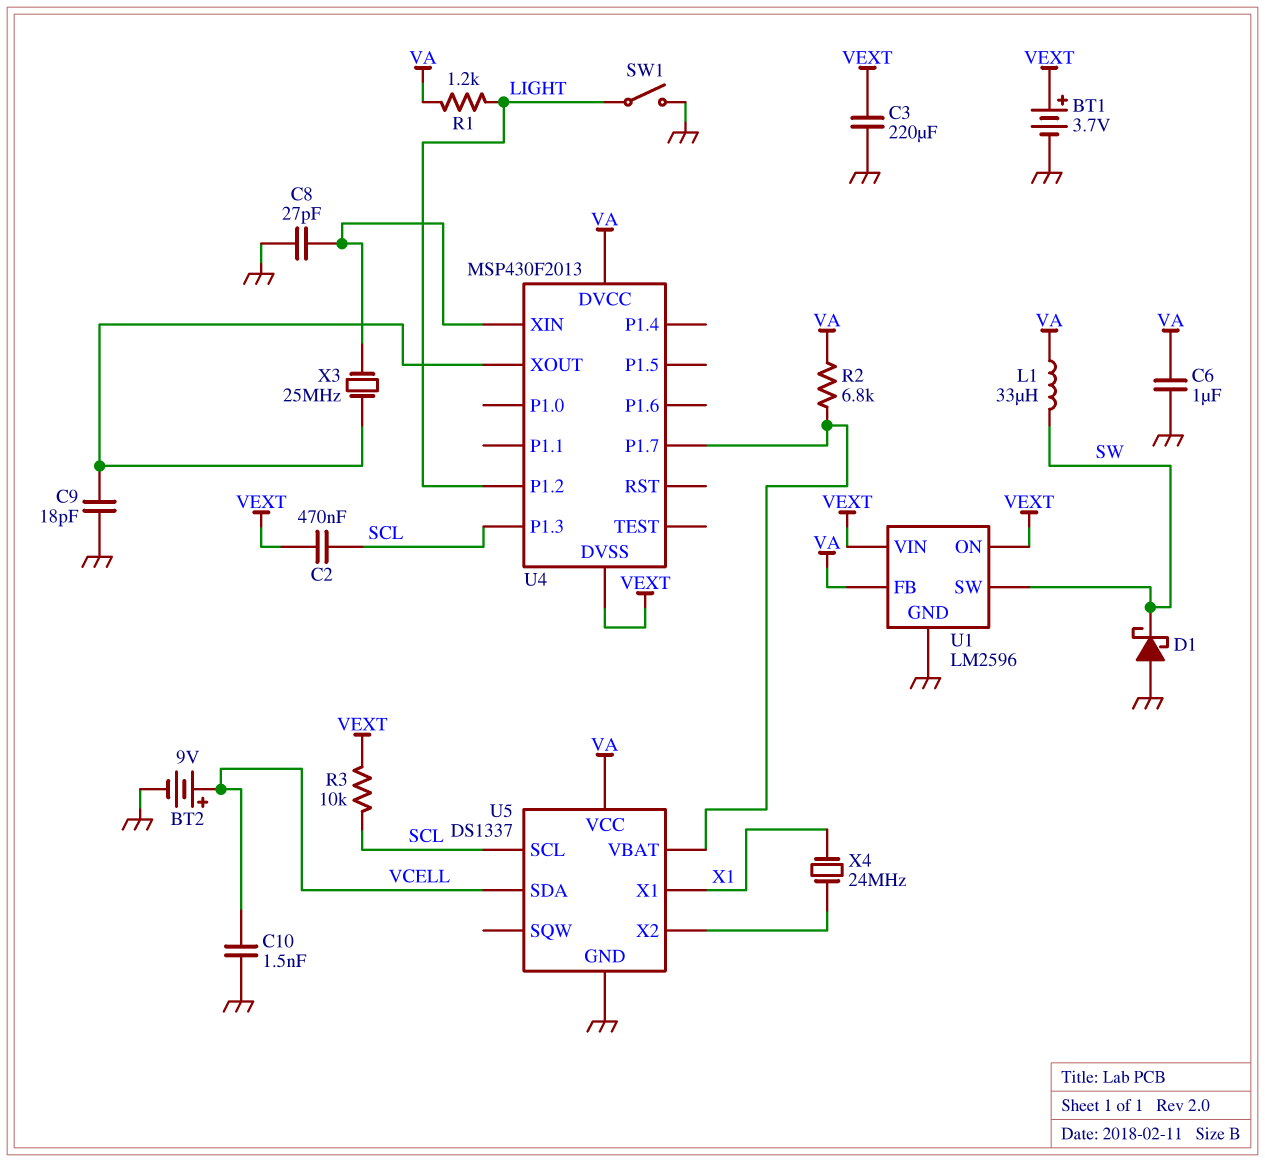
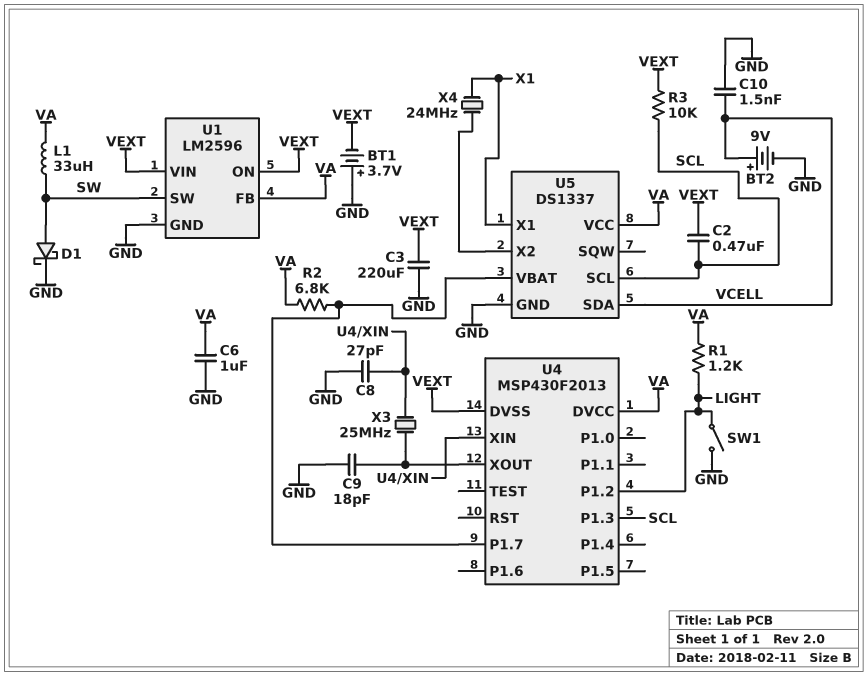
BT1: 3.7V (plus VEXT, minus GND) -> 3.7V (plus GND, minus VEXT)
D1: schottky (A GND, K SW) -> schottky (A SW, K GND)

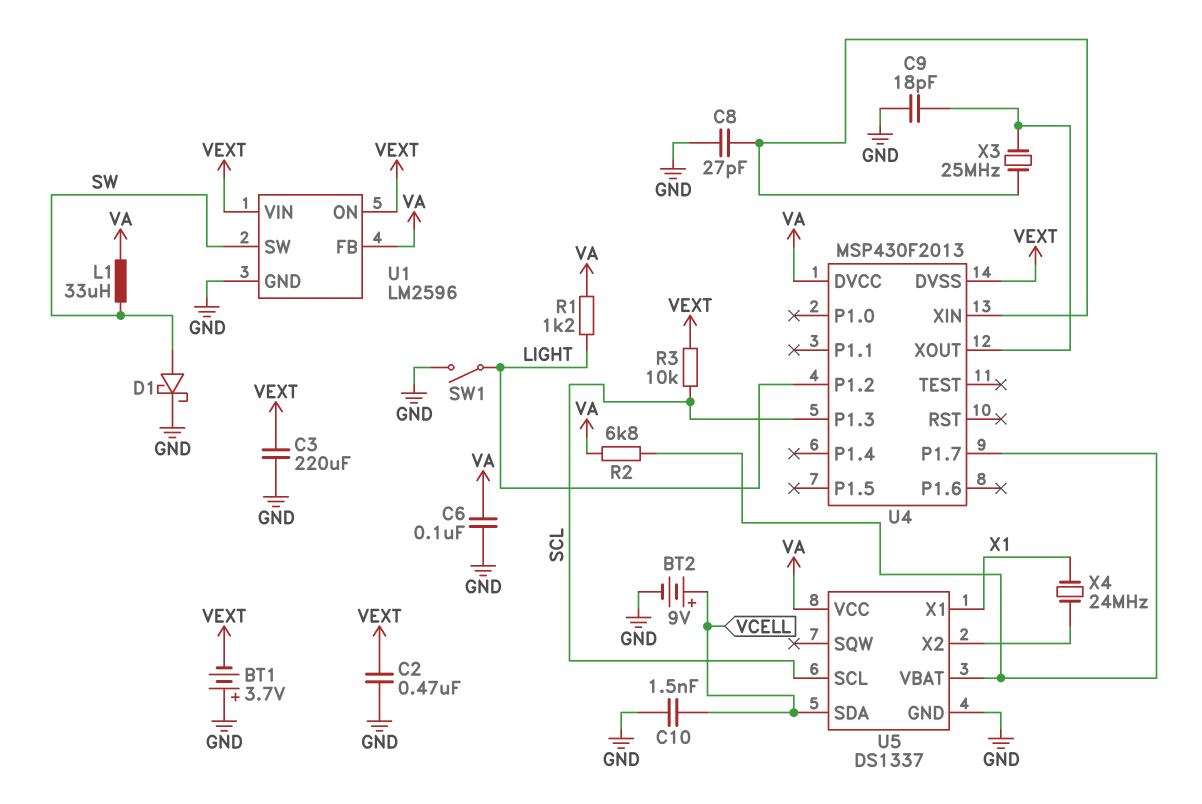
C2: 470nF (SCL, VEXT) -> 470nF (GND, VEXT)
C6: 1uF (GND, VA) -> 100nF (GND, VA)

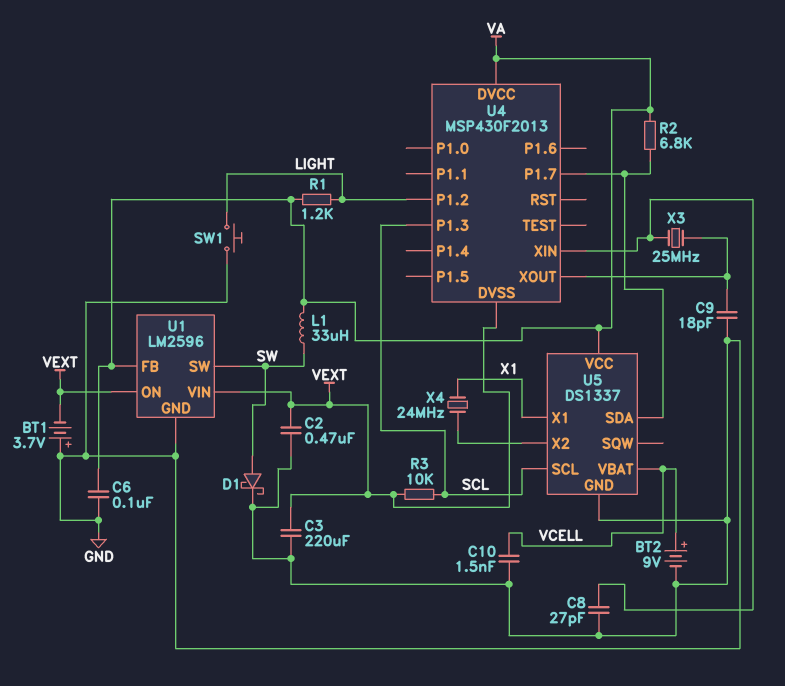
SW1: switch (GND, LIGHT) -> button (GND, LIGHT)
U5 pin SDA: VCELL -> U4/P1.7
U5 pin VBAT: U4/P1.7 -> VCELL

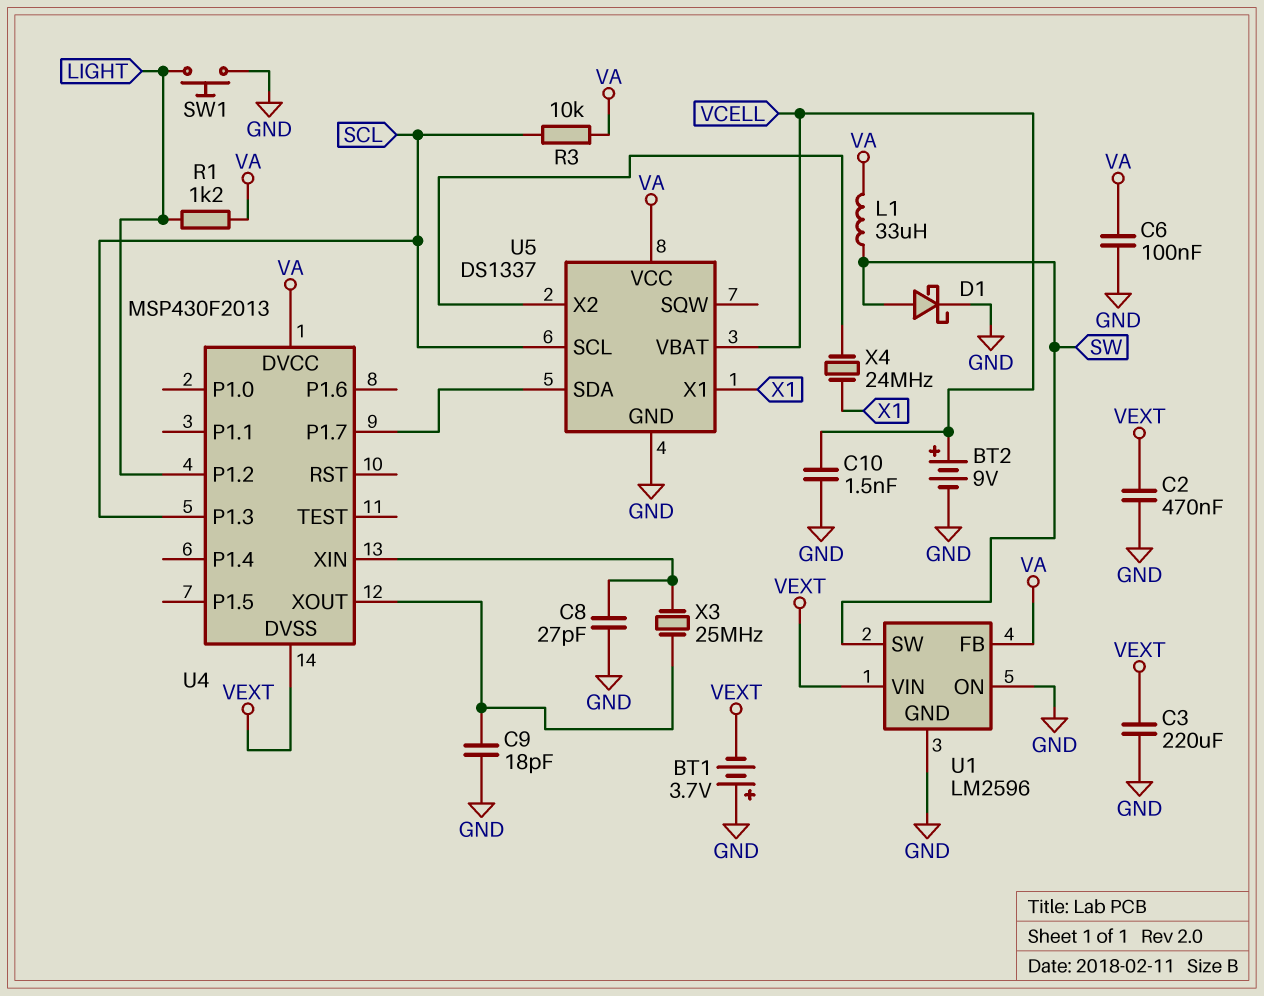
R2: 6.8k (U4/P1.7, VA) -> none
R3: 10k (SCL, VEXT) -> 10k (SCL, VA)
U1 pin ON: VEXT -> GND

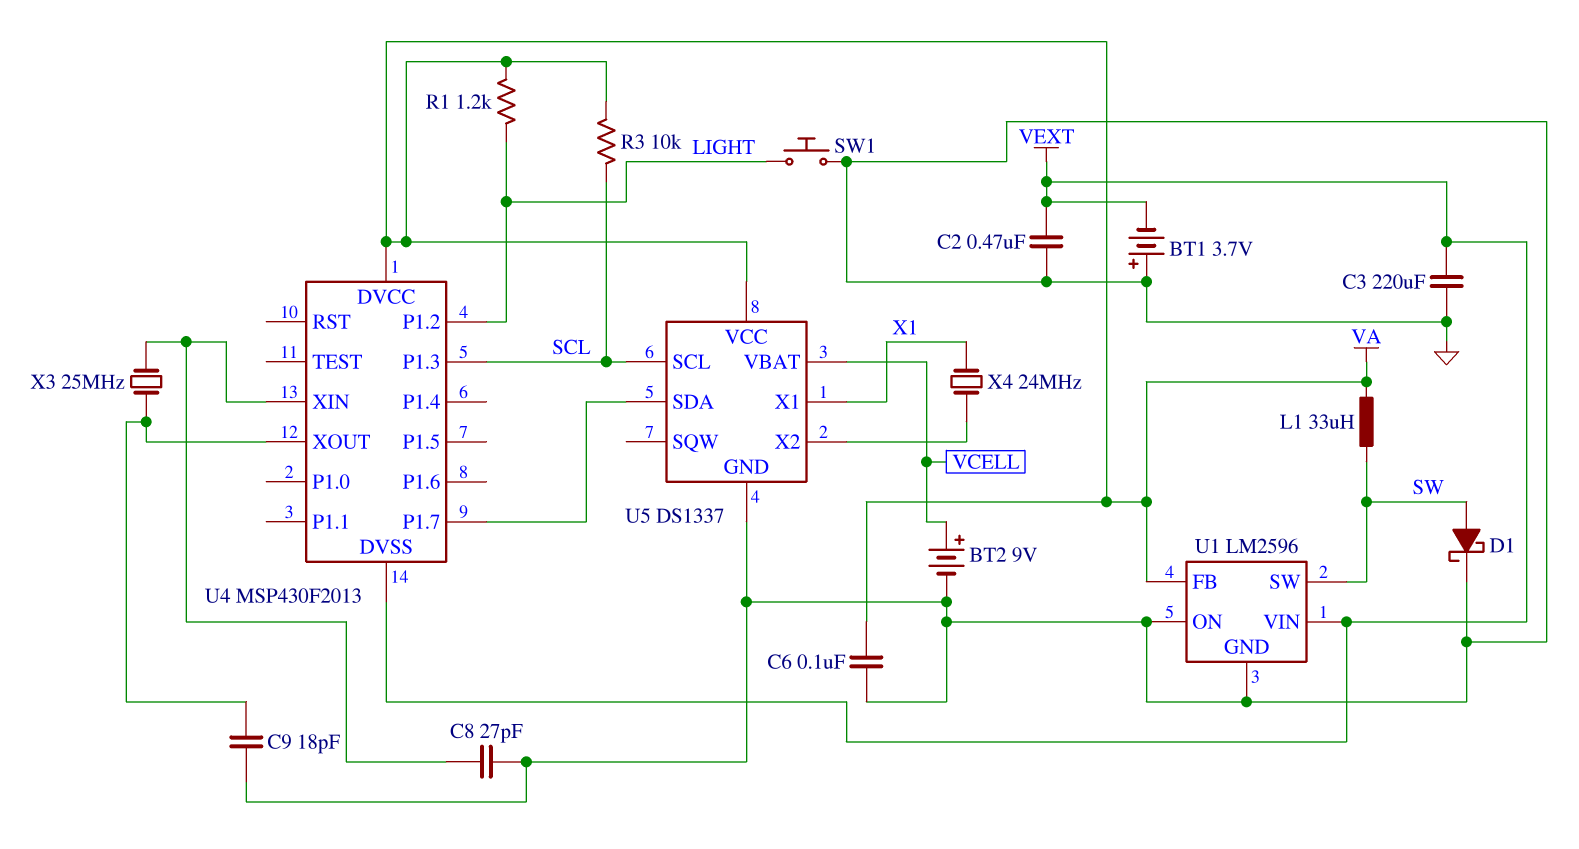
C10: 1.5nF (GND, VCELL) -> none

